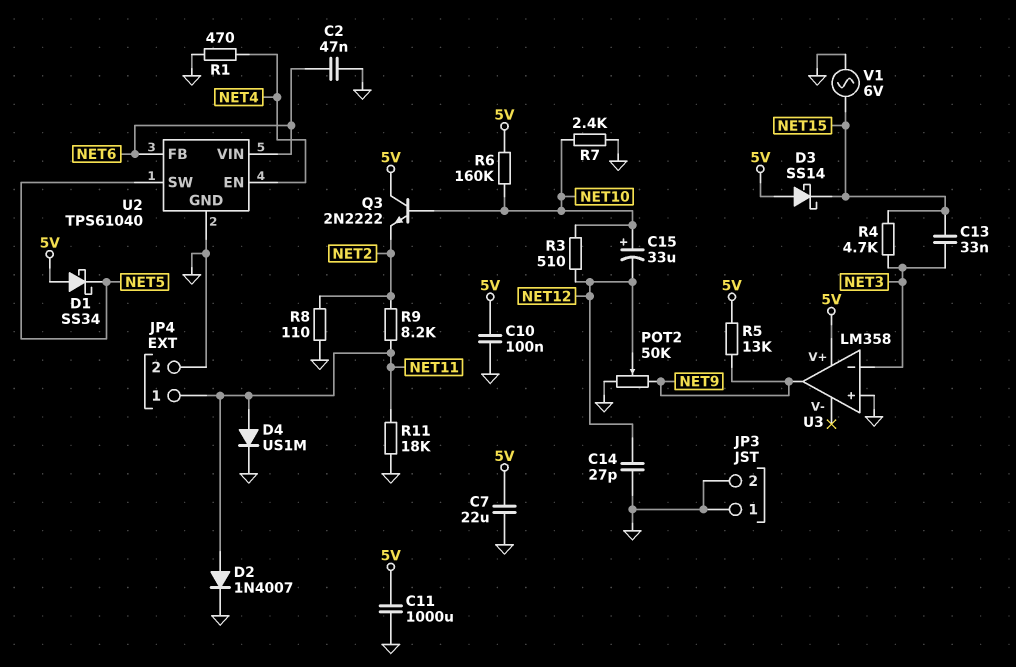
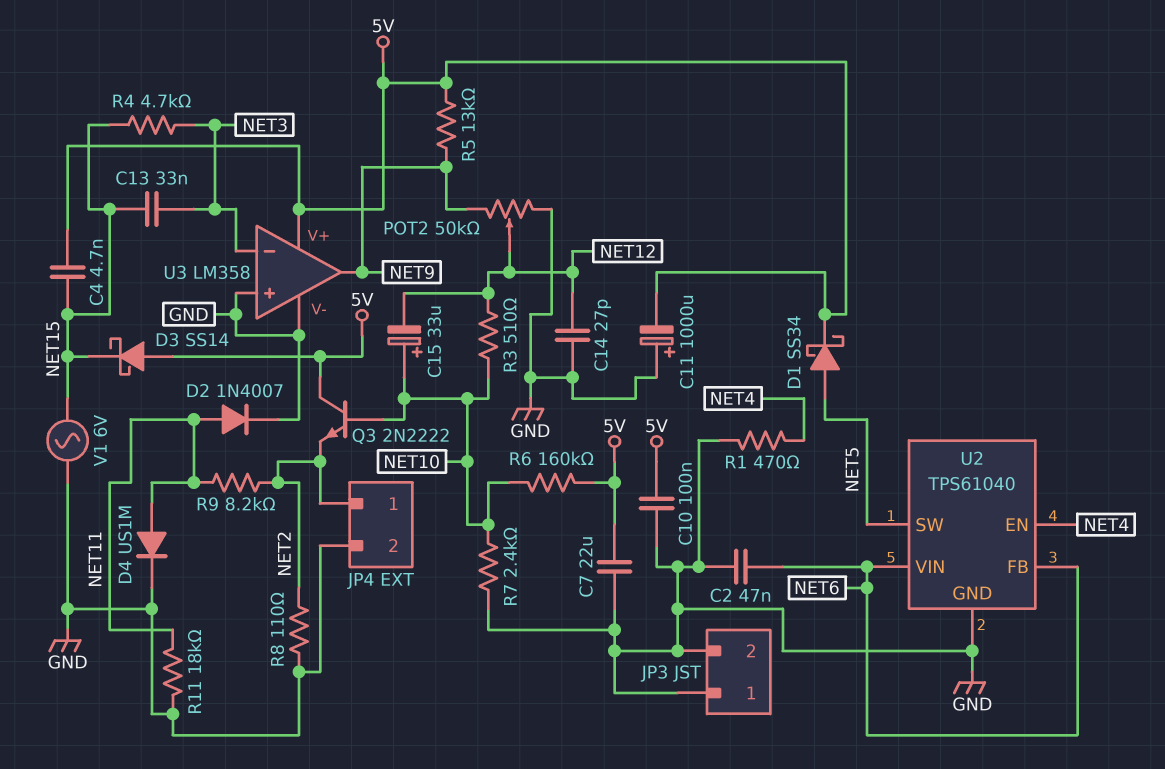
C4: none -> 4.7nF (5V, NET15)
C11: 1000uF (5V, GND) -> 1000uF (plus GND, minus 5V)
D1: schottky SS34 (A 5V, K NET5) -> schottky SS34 (A NET5, K 5V)
JP4 pin 1: NET11 -> NET2
U3 pin V-: none -> GND

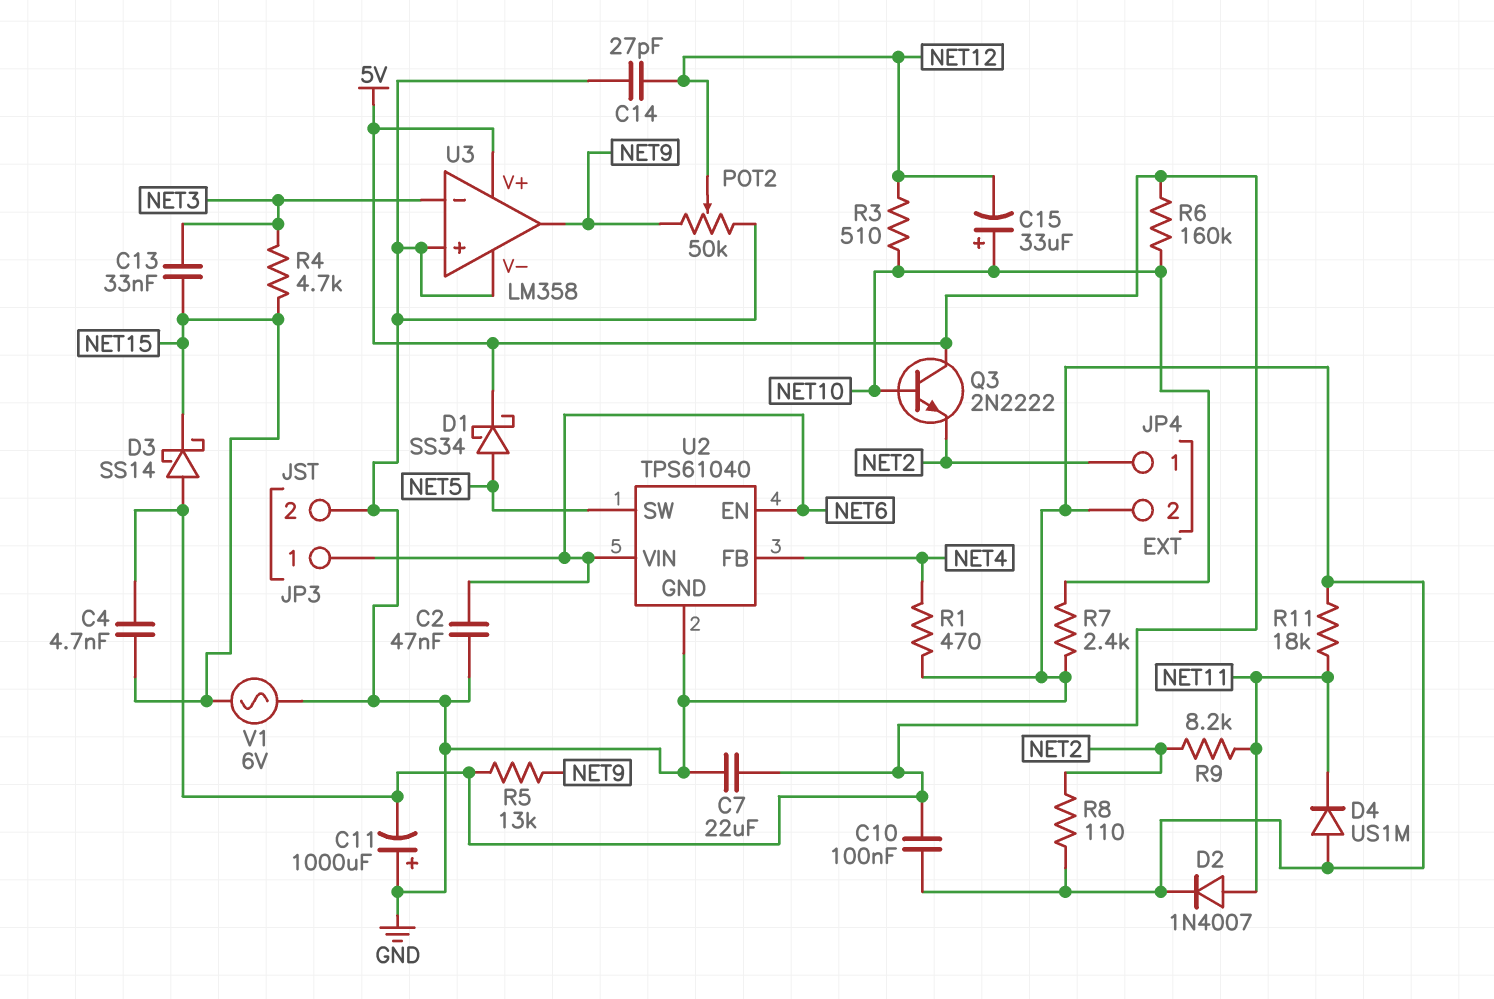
D4: diode US1M (A NET11, K GND) -> diode US1M (A GND, K NET11)
JP3 pin 1: GND -> NET6
U2 pin EN: NET4 -> NET6
U2 pin FB: NET6 -> NET4

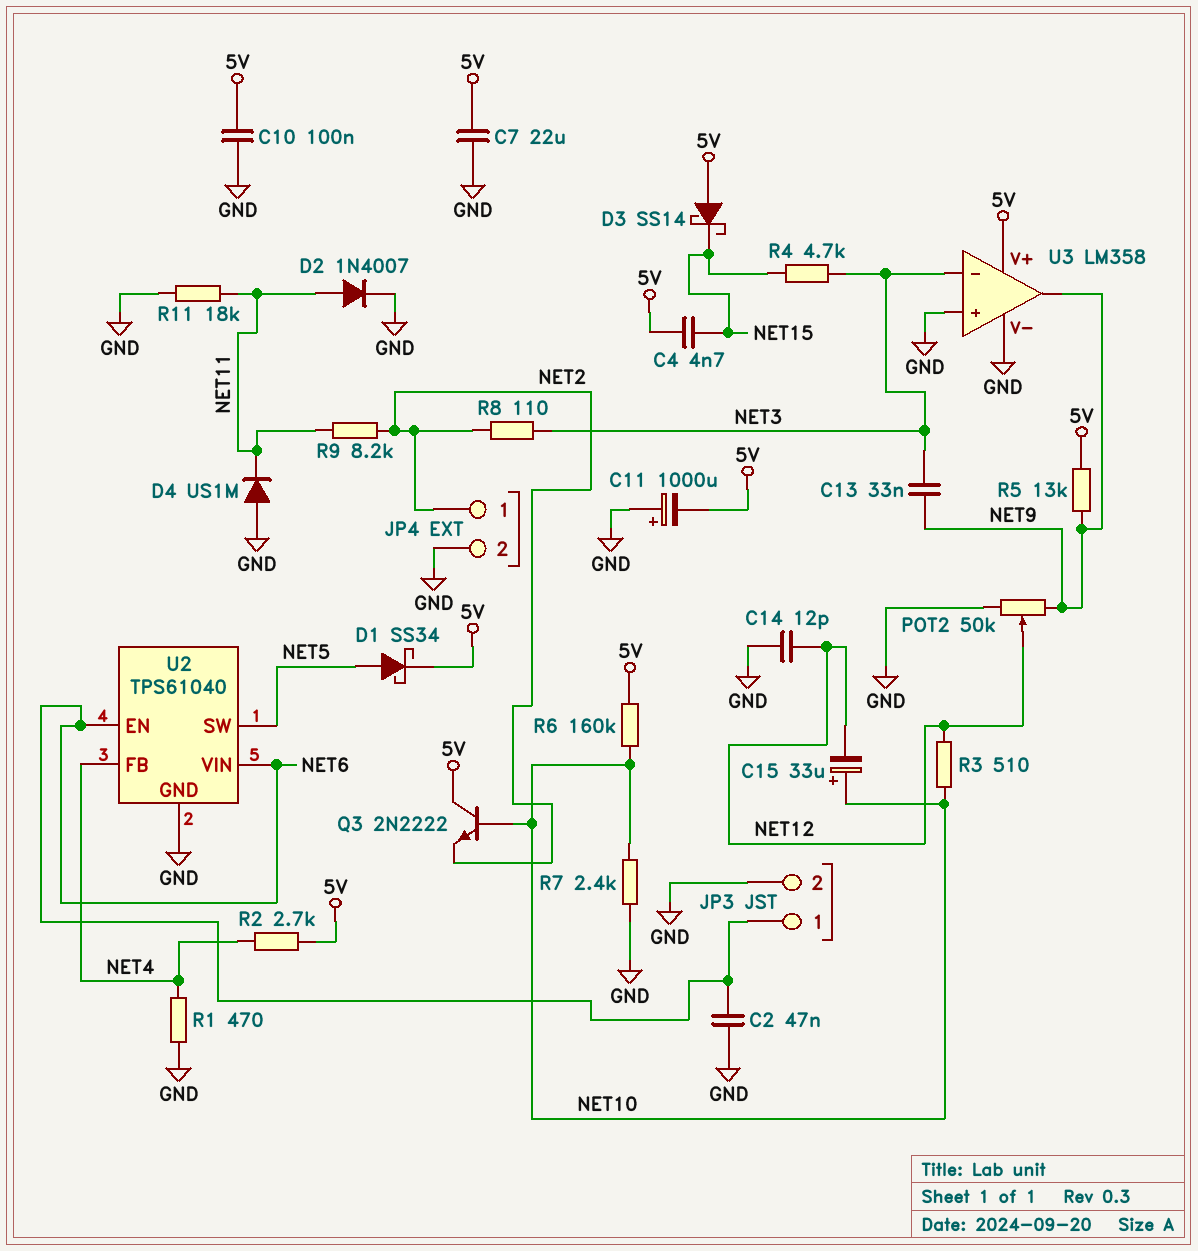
C13: 33nF (NET3, NET15) -> 33nF (NET3, NET9)
C14: 27pF (GND, NET12) -> 12pF (GND, NET12)
R2: none -> 2.7k (5V, NET4)
R8: 110 (GND, NET2) -> 110 (NET2, NET3)
V1: AC 6V (GND, NET15) -> none

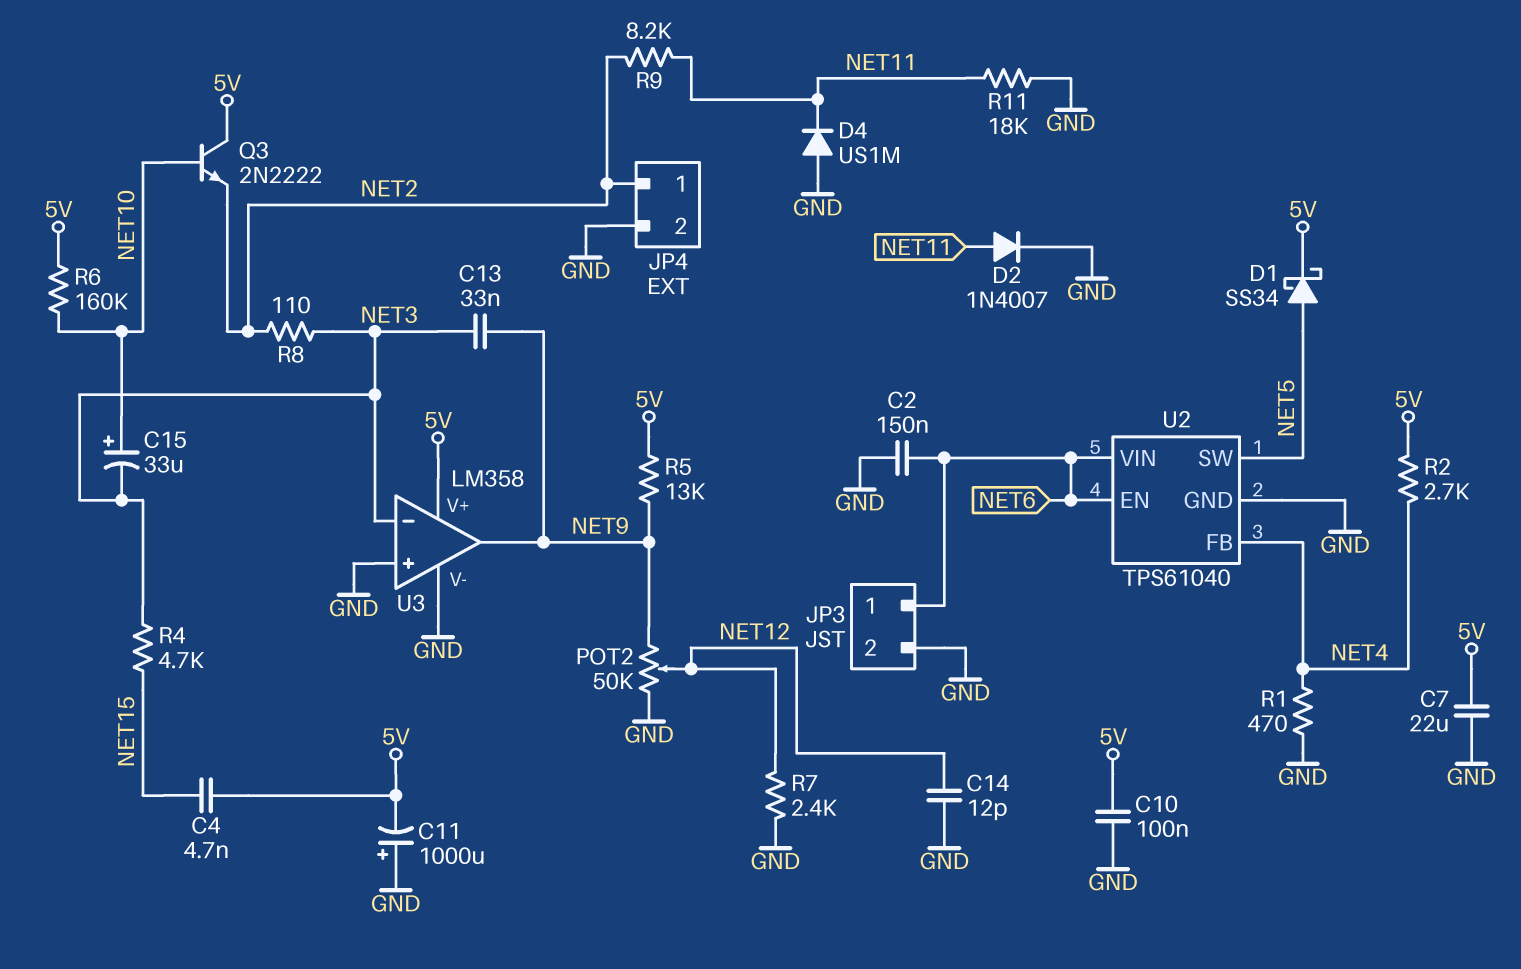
C2: 47nF (GND, NET6) -> 150nF (GND, NET6)
C15: 33uF (plus NET10, minus NET12) -> 33uF (plus NET10, minus NET3)
D3: schottky SS14 (A 5V, K NET15) -> none
R3: 510 (NET10, NET12) -> none
R7: 2.4k (GND, NET10) -> 2.4k (GND, NET12)

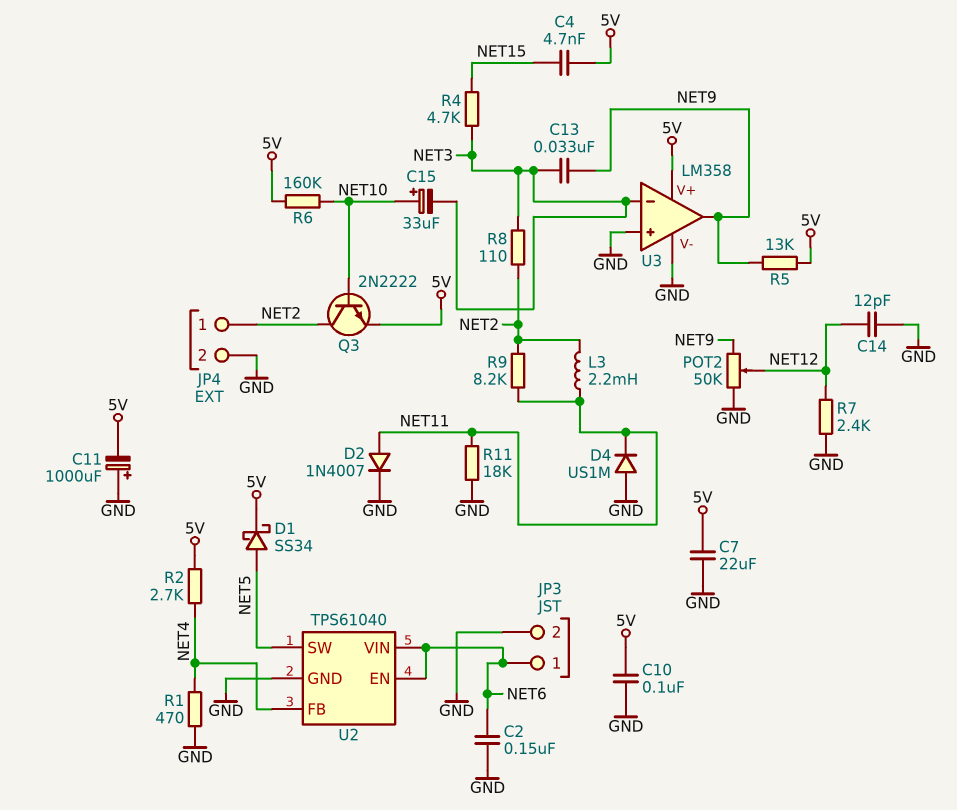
L3: none -> 2.2mH (NET2, NET11)
Q3: NPN 2N2222 (B NET10, C 5V, E NET2) -> NPN 2N2222 (B NET10, C NET2, E 5V)

